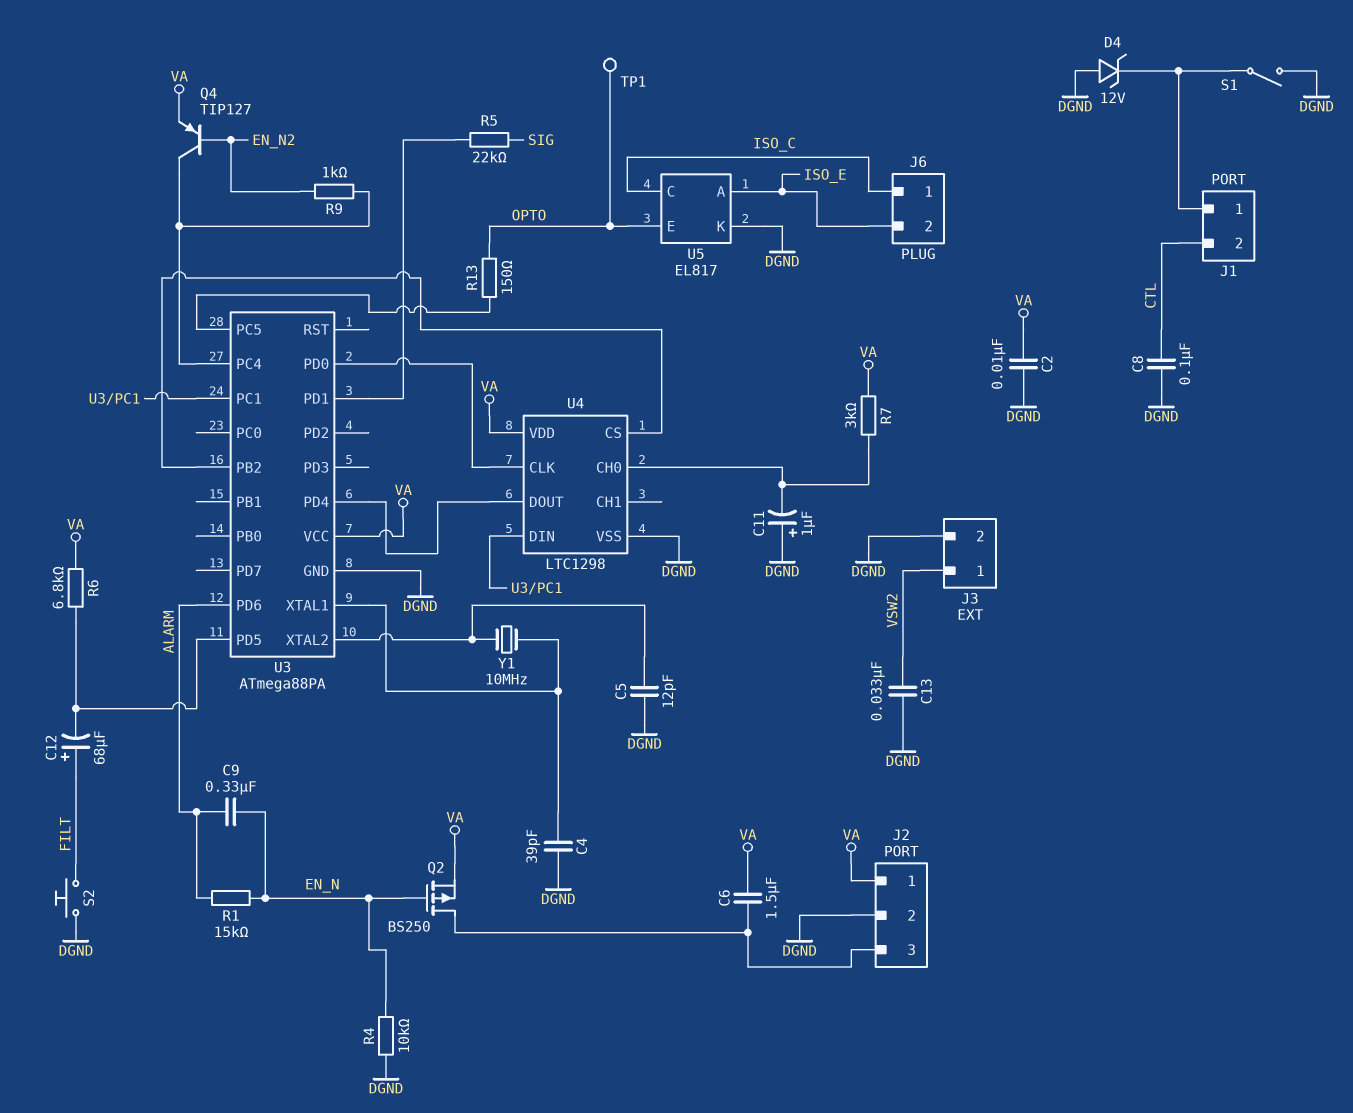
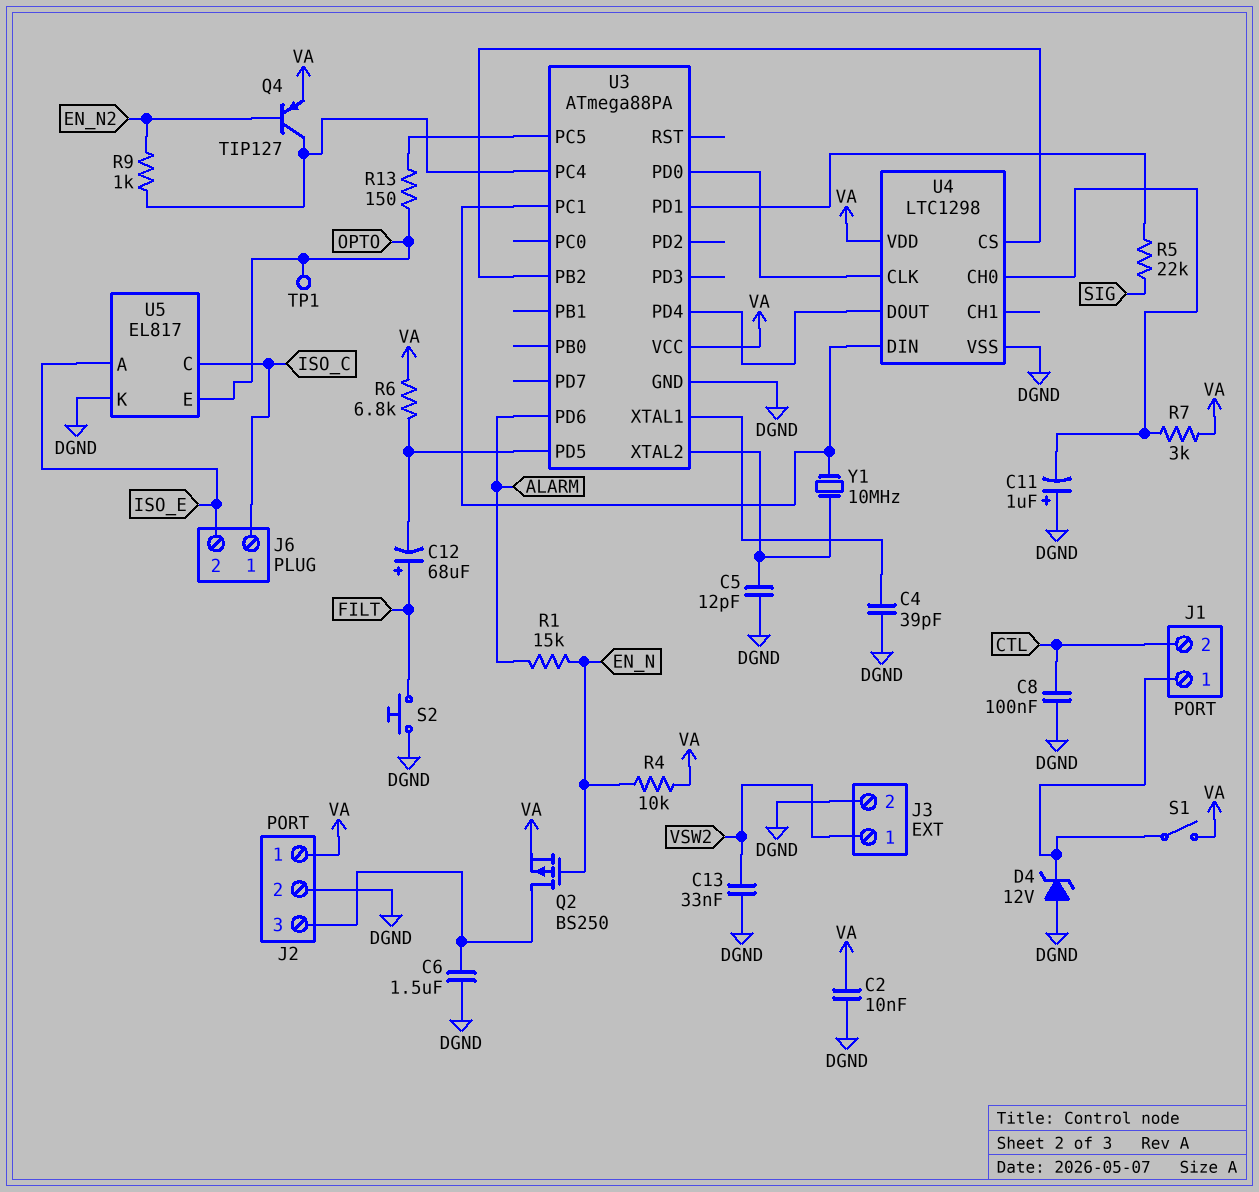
C6: 1.5uF (J2/3, VA) -> 1.5uF (DGND, J2/3)
C9: 330nF (ALARM, EN_N) -> none
R4: 10k (DGND, EN_N) -> 10k (EN_N, VA)
S1: switch (DGND, J1/1) -> switch (J1/1, VA)
Y1: 10MHz (U3/XTAL1, U3/XTAL2) -> 10MHz (U3/PC1, U3/XTAL2)

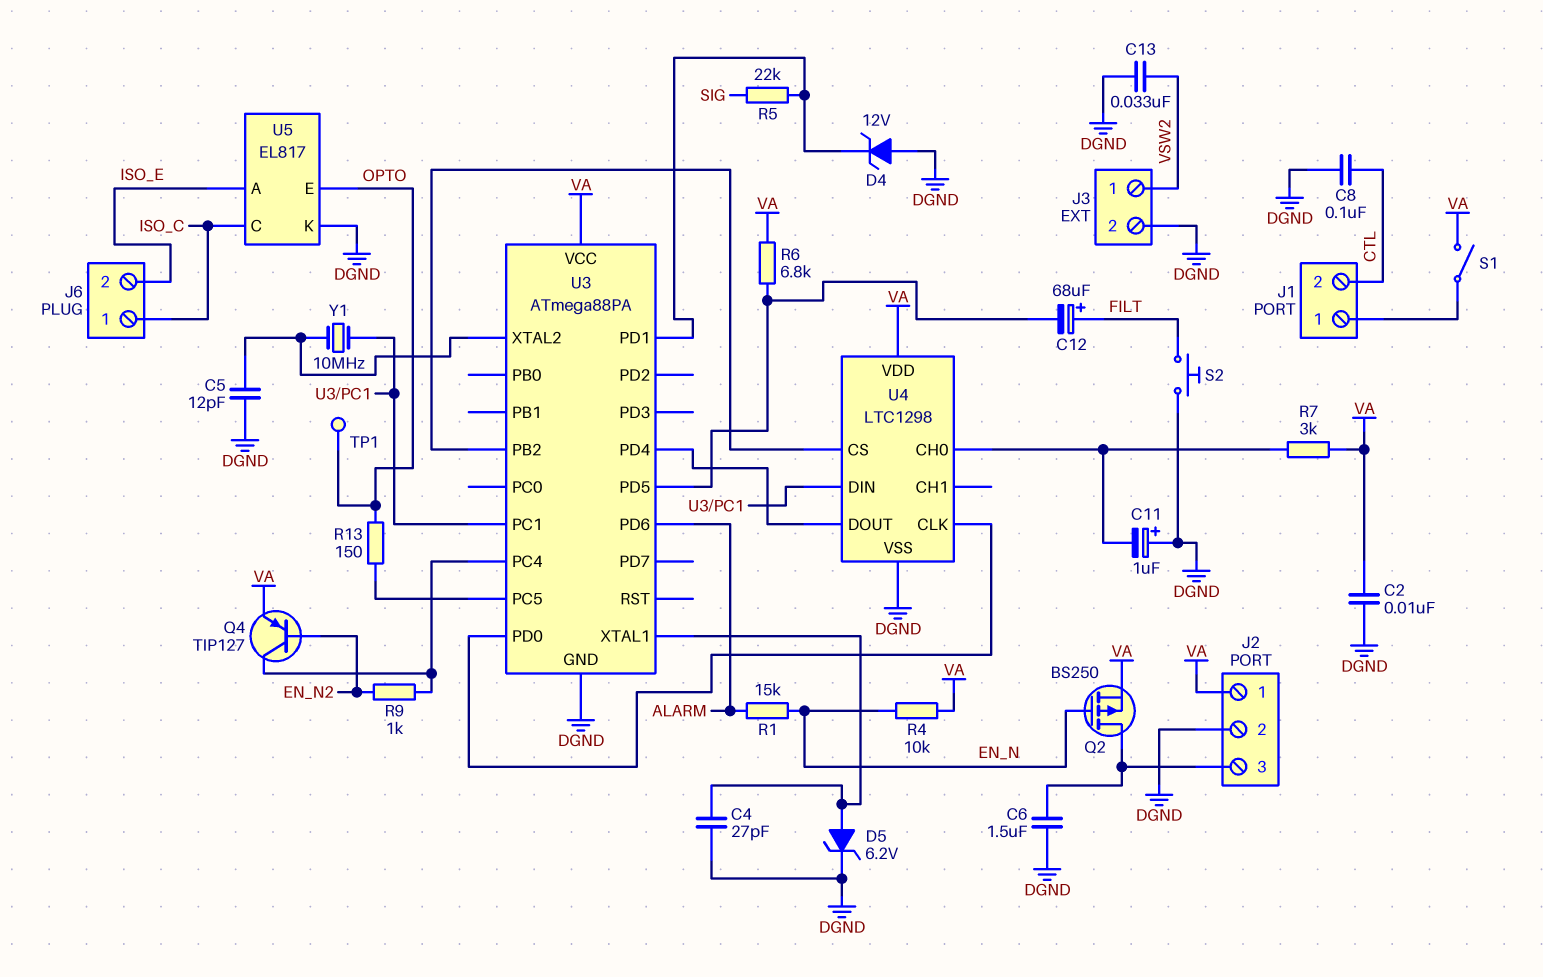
C4: 39pF (DGND, U3/XTAL1) -> 27pF (DGND, U3/XTAL1)
D4: zener 12V (A DGND, K J1/1) -> zener 12V (A DGND, K U3/PD1)
D5: none -> zener 6.2V (A U3/XTAL1, K DGND)

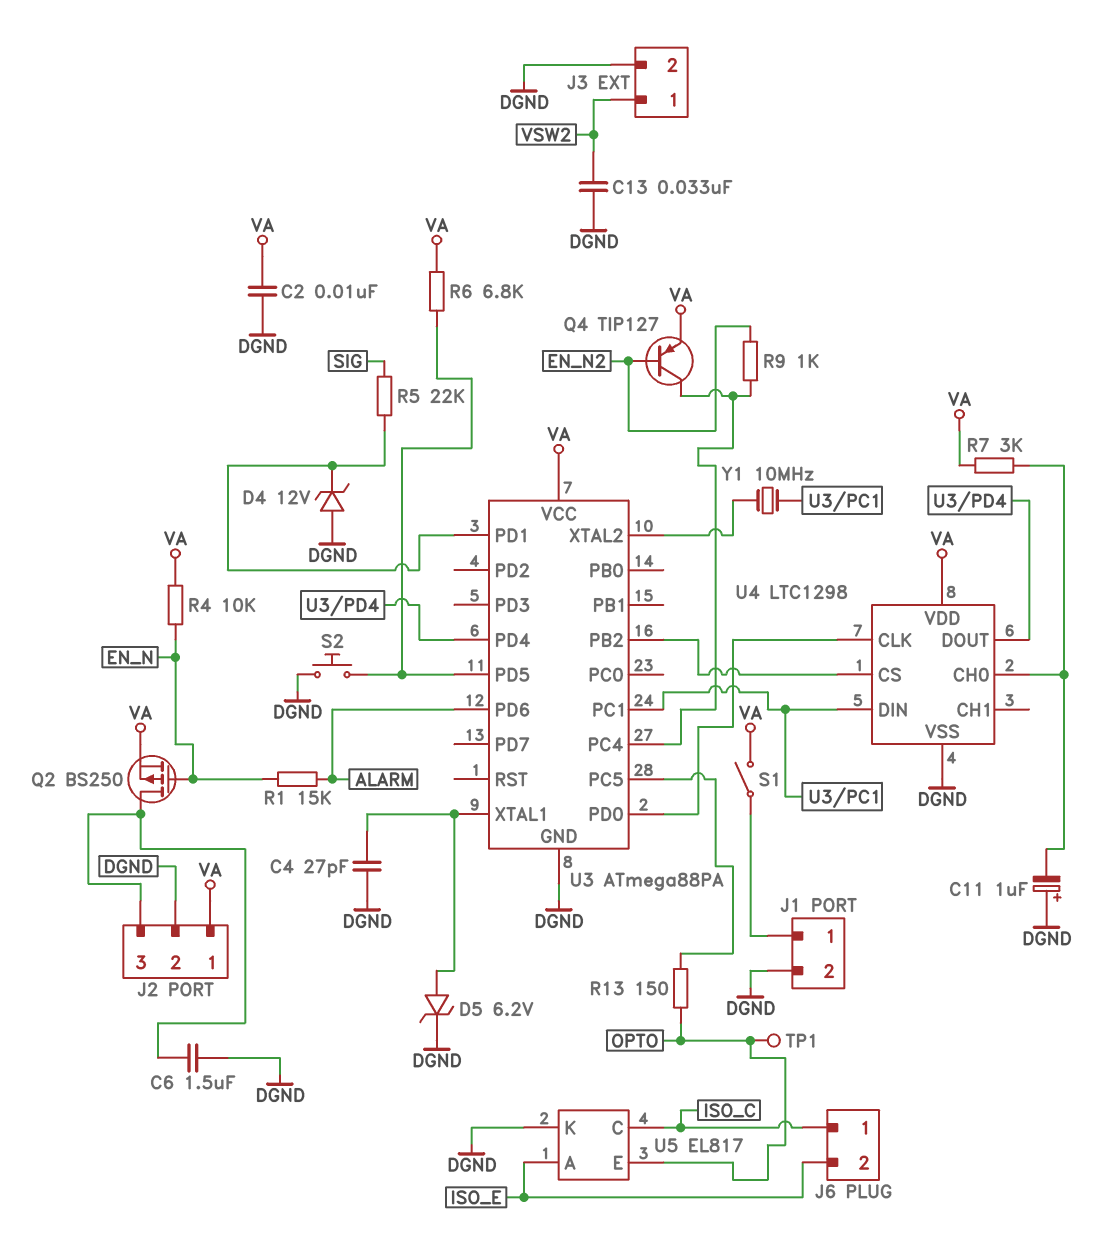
C5: 12pF (DGND, U3/XTAL2) -> none
C8: 100nF (CTL, DGND) -> none
C12: 68uF (plus FILT, minus U3/PD5) -> none
J1 pin 2: CTL -> DGND
S2: button (DGND, FILT) -> button (DGND, U3/PD5)

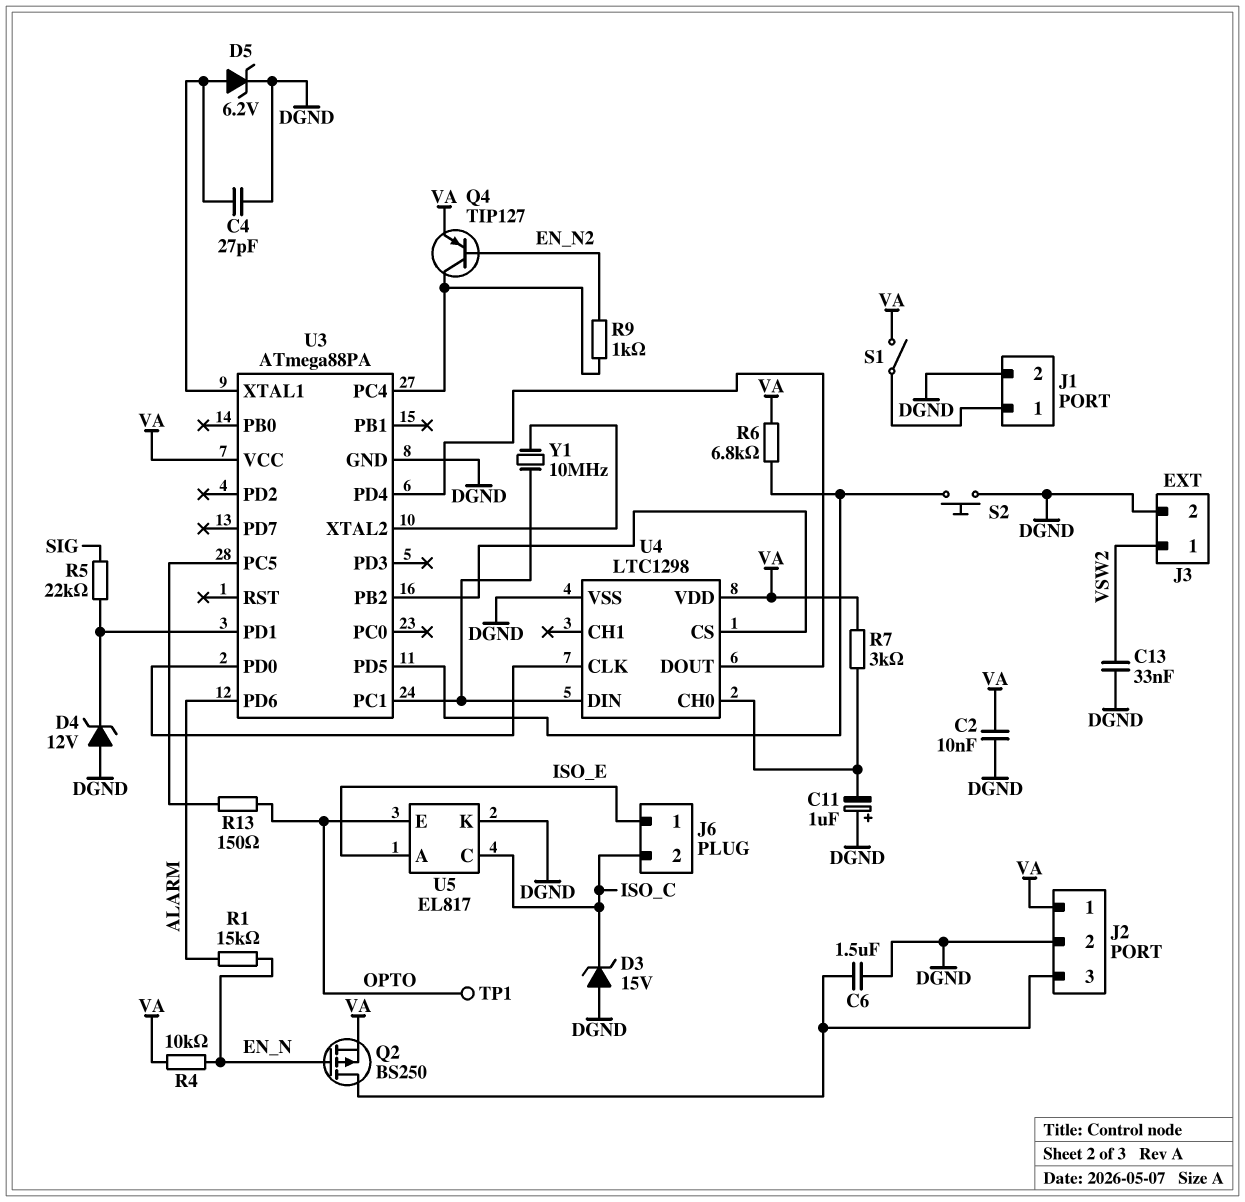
D3: none -> zener 15V (A DGND, K ISO_C)
J6 pin 1: ISO_C -> ISO_E
J6 pin 2: ISO_E -> ISO_C

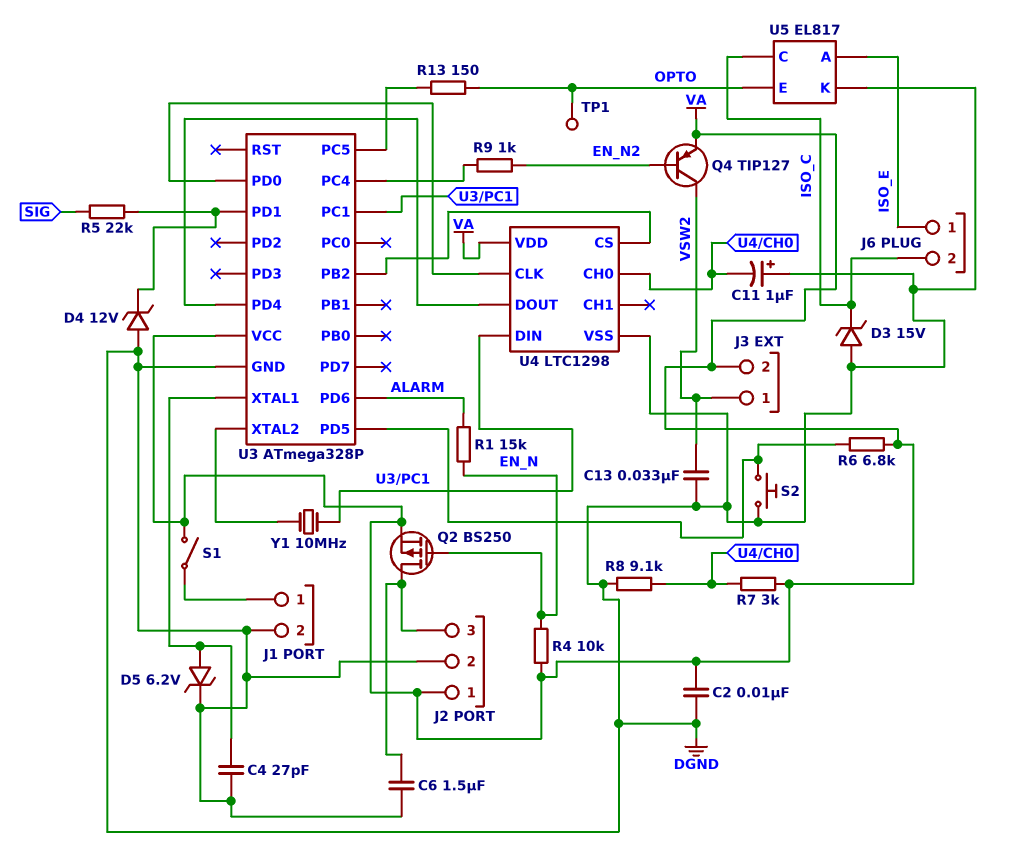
J3 pin 2: DGND -> VA
Q4: PNP TIP127 (B EN_N2, C U3/PC4, E VA) -> PNP TIP127 (B EN_N2, C VSW2, E VA)
R8: none -> 9.1k (DGND, U4/CH0)
U3: ATmega88PA -> ATmega328P

